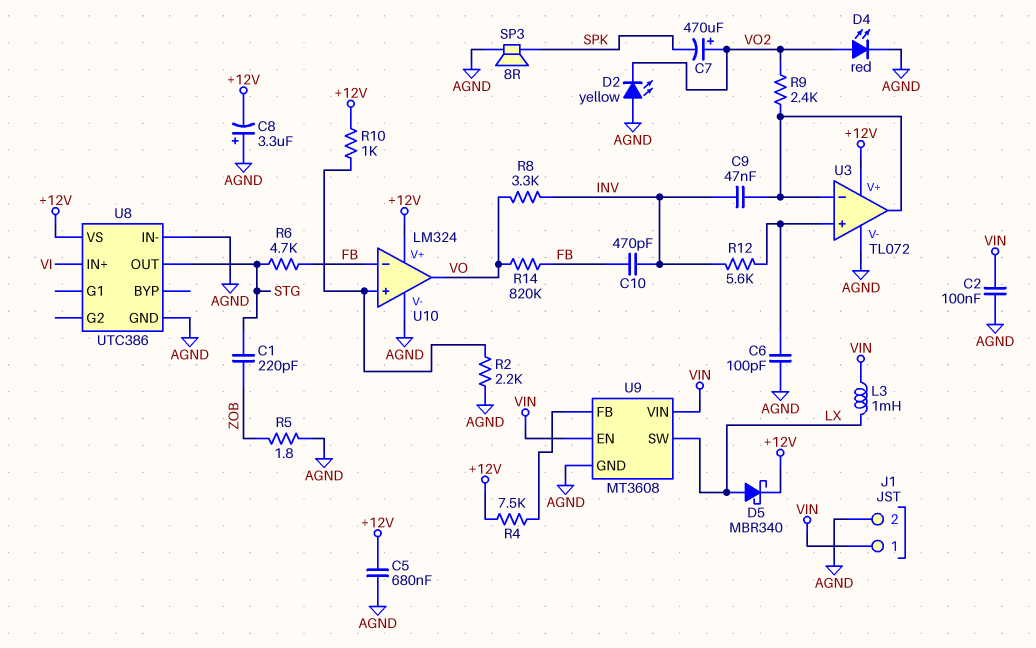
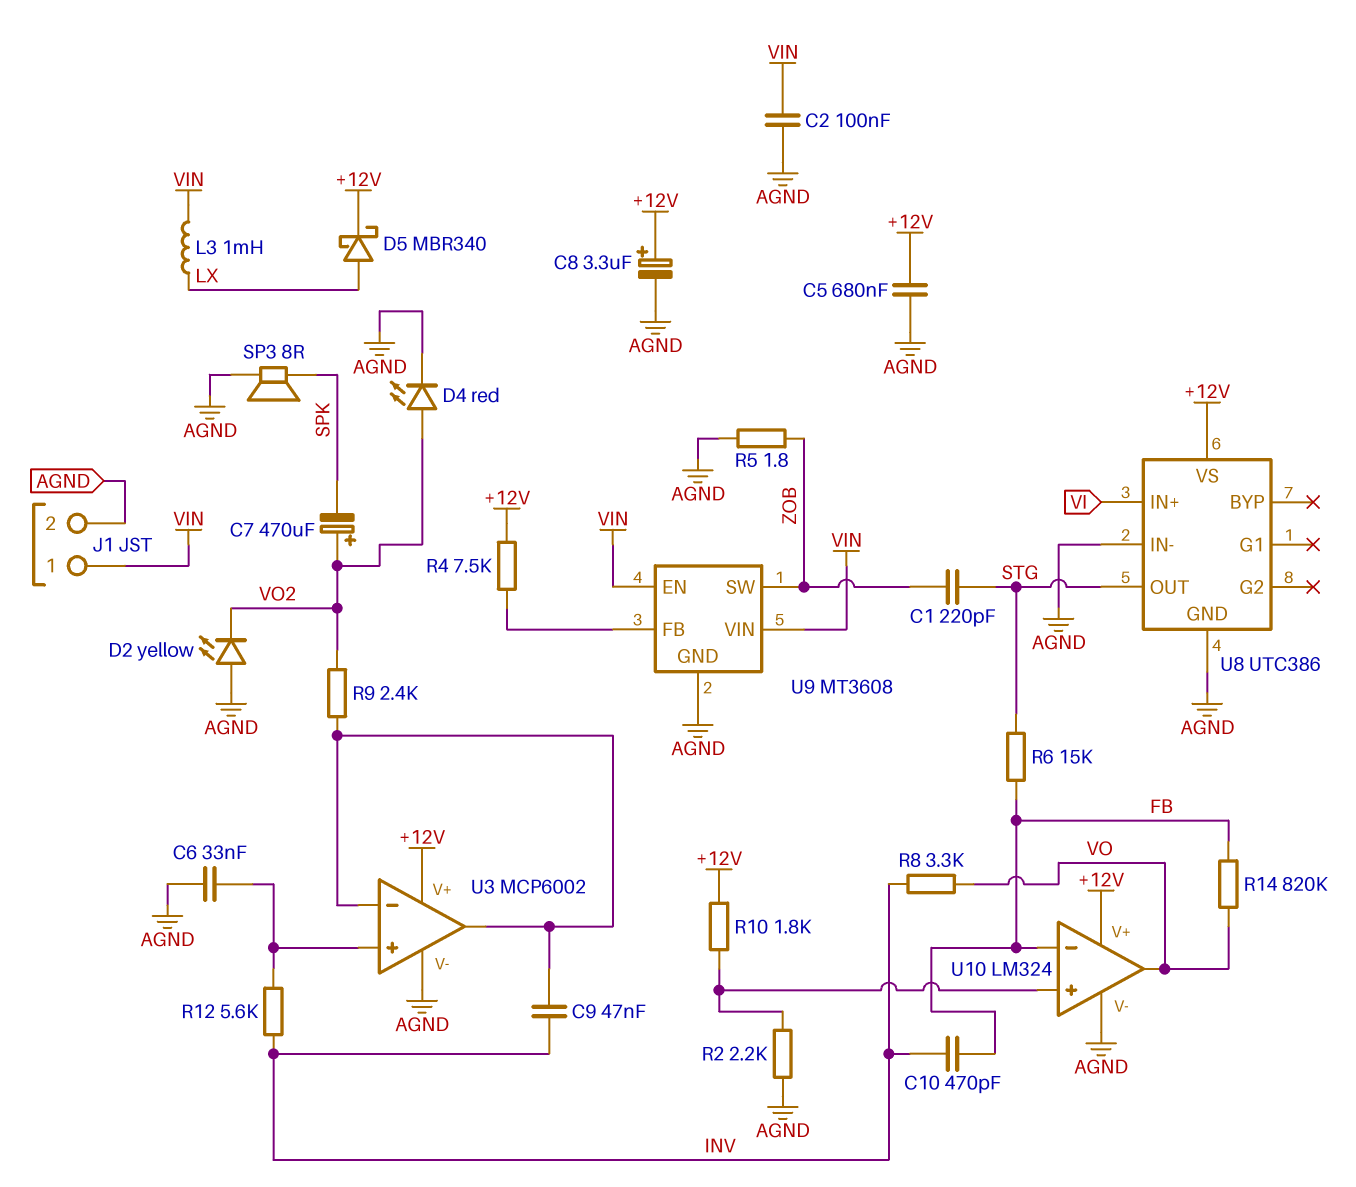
C6: 100pF (AGND, U3/in+) -> 33nF (AGND, U3/in+)
C8: 3.3uF (plus AGND, minus +12V) -> 3.3uF (plus +12V, minus AGND)
R6: 4.7k (FB, STG) -> 15k (FB, STG)
R10: 1k (+12V, U10/in+) -> 1.8k (+12V, U10/in+)
U3: TL072 -> MCP6002
U9 pin SW: LX -> ZOB

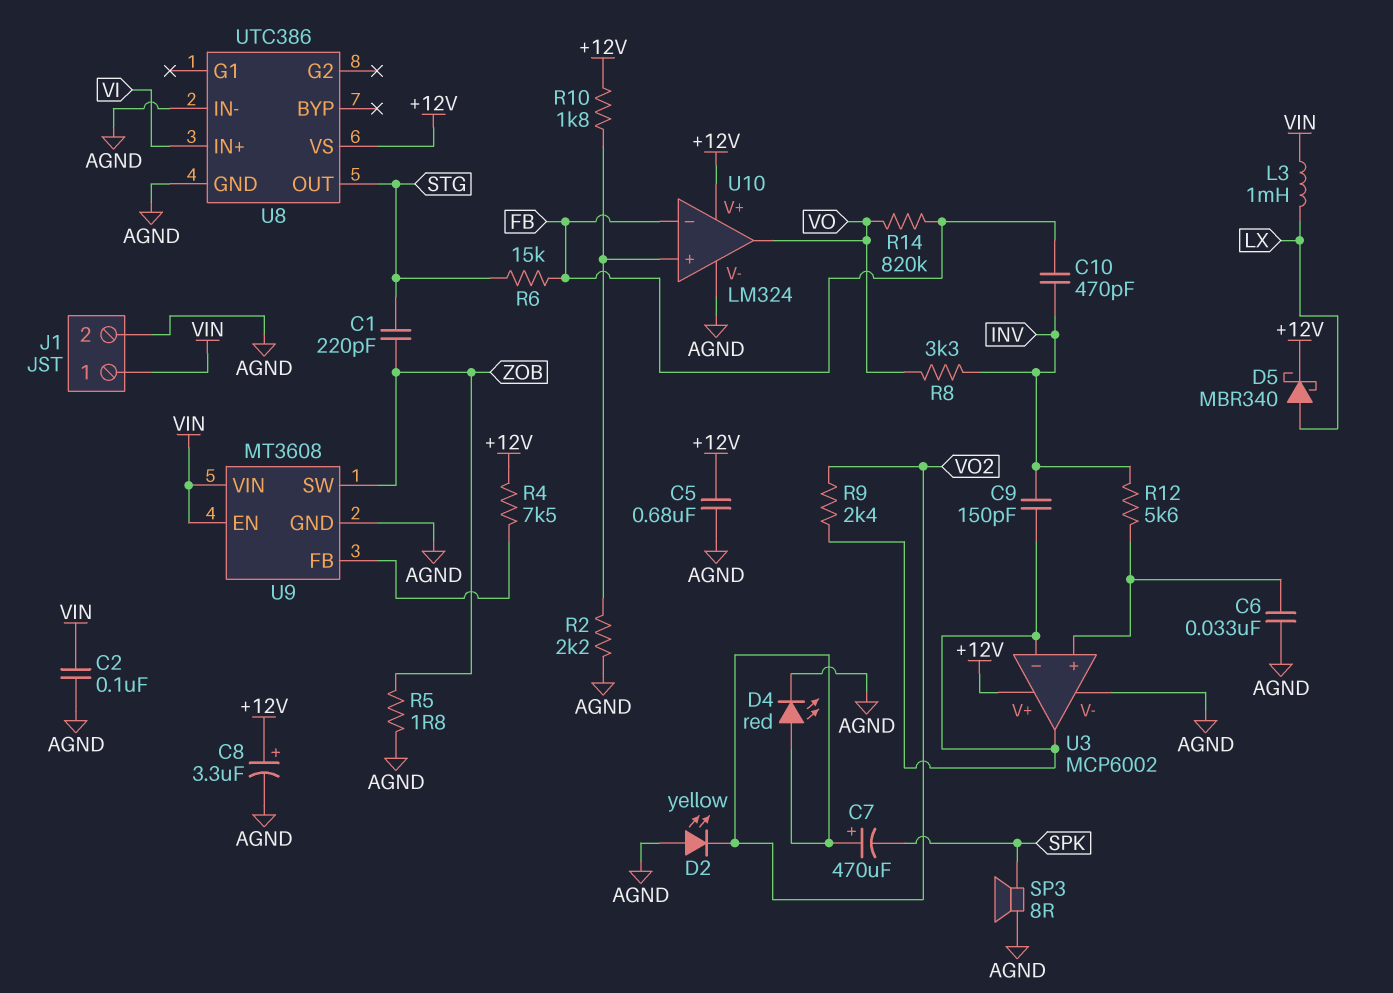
C9: 47nF (INV, U3/in-) -> 150pF (INV, U3/in-)

